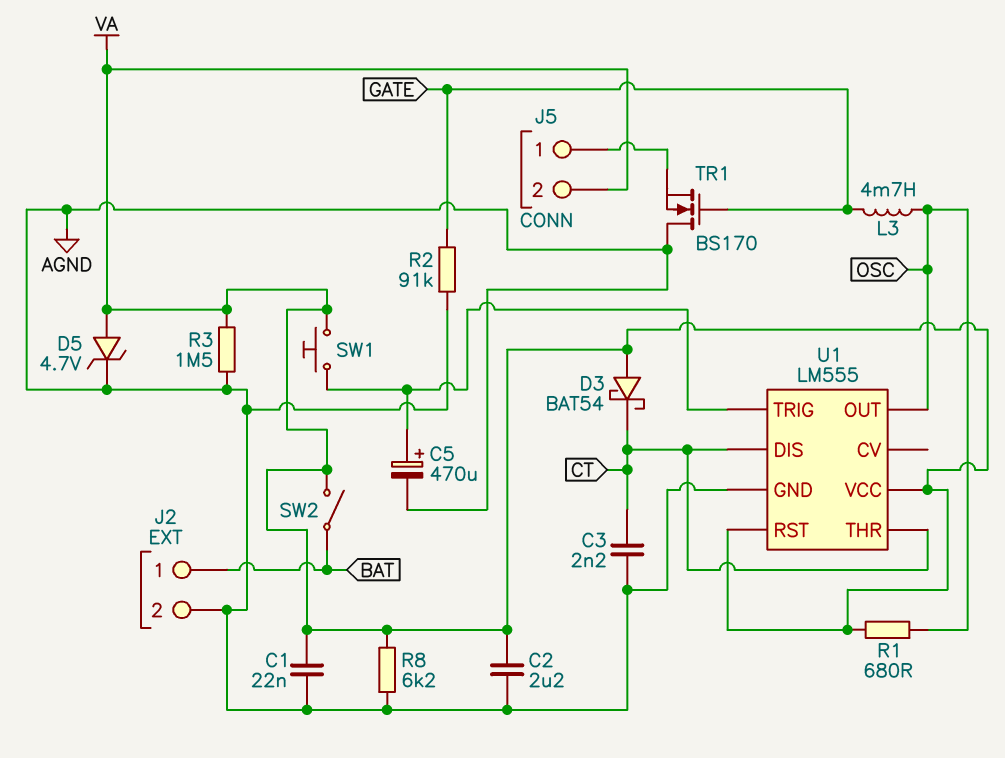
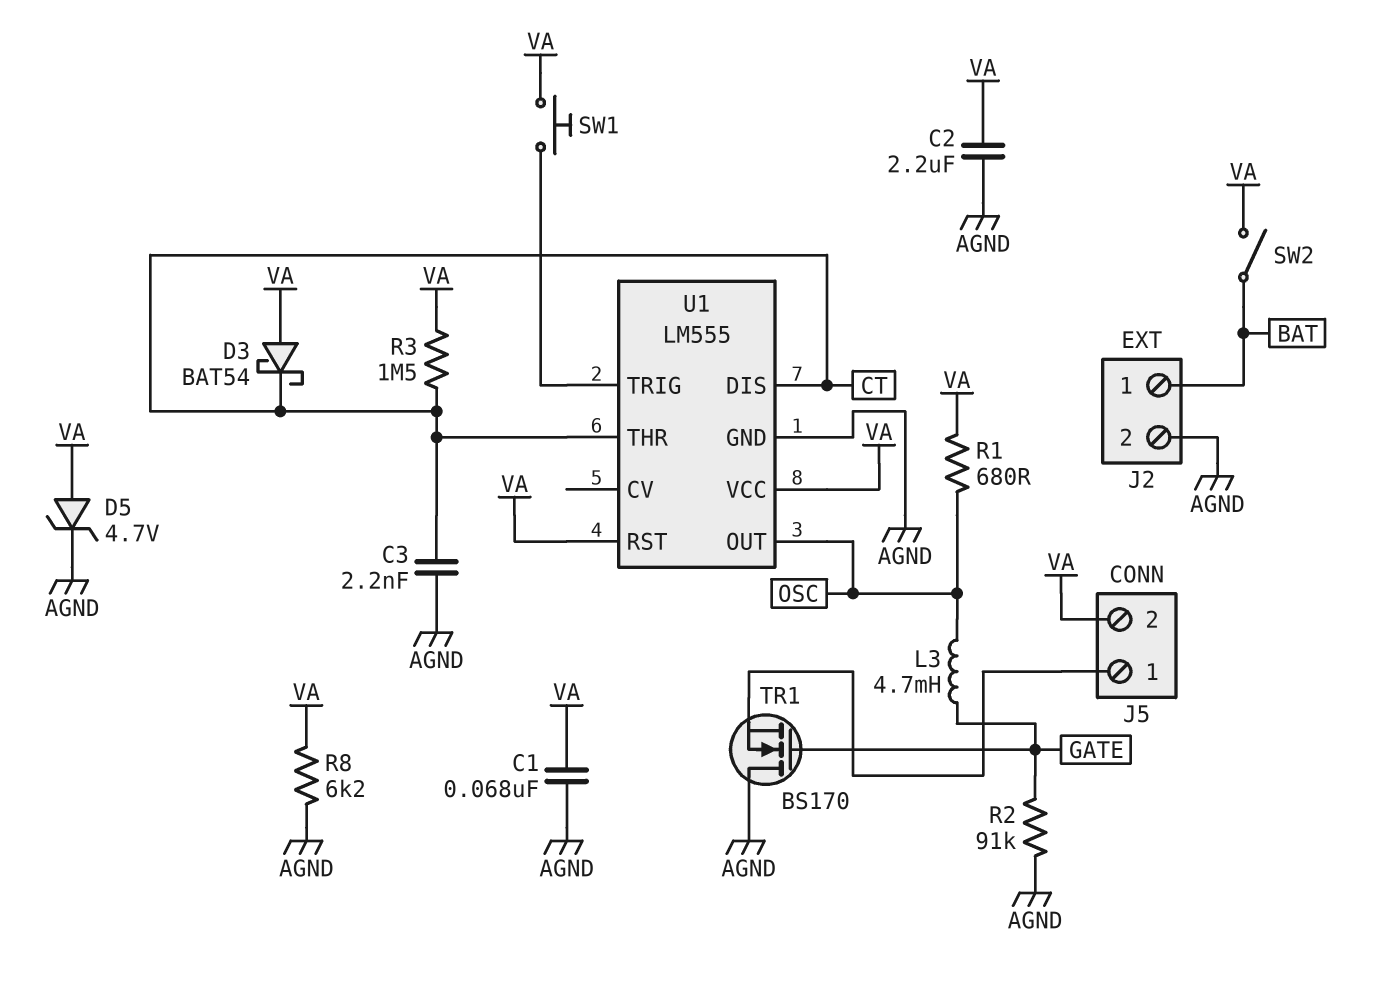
C1: 22nF (AGND, VA) -> 68nF (AGND, VA)
C5: 470uF (plus U1/TRIG, minus AGND) -> none
R3: 1.5M (AGND, VA) -> 1.5M (CT, VA)

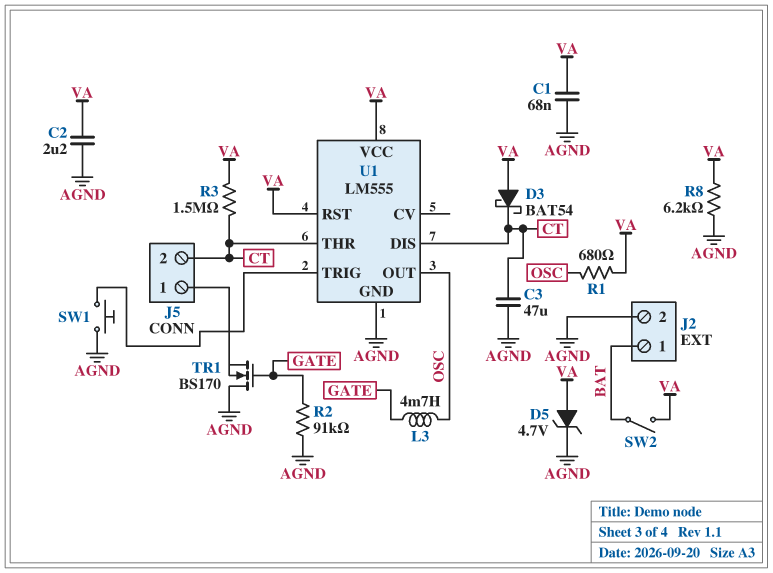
C3: 2.2nF (AGND, CT) -> 47uF (AGND, CT)
J5 pin 2: VA -> CT
SW1: button (U1/TRIG, VA) -> button (AGND, U1/TRIG)

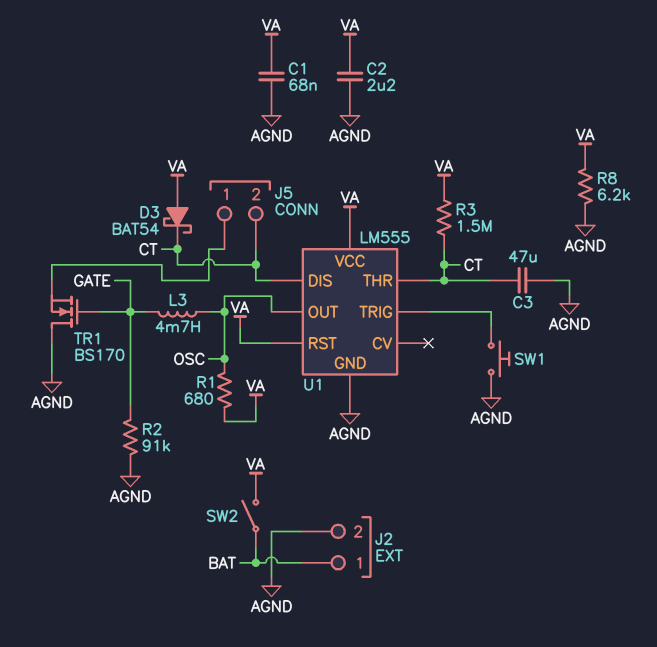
D5: zener 4.7V (A VA, K AGND) -> none

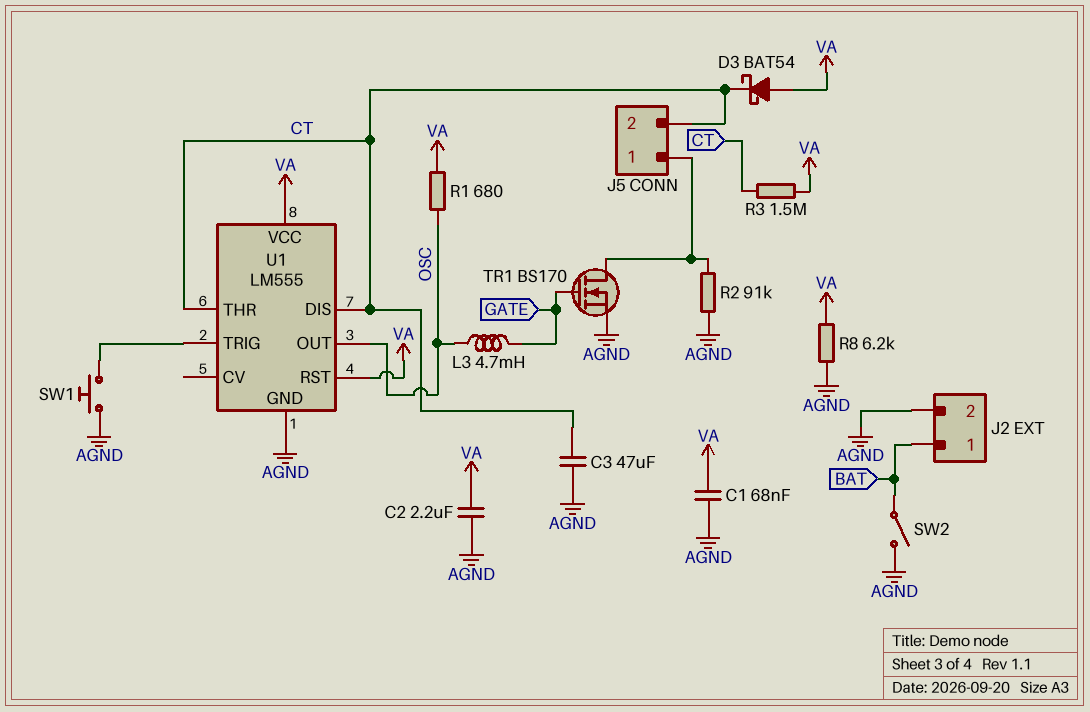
R2: 91k (AGND, GATE) -> 91k (AGND, J5/1)
SW2: switch (BAT, VA) -> switch (AGND, BAT)
TR1: NMOS BS170 (G GATE, D AGND, S J5/1) -> NMOS BS170 (G GATE, D J5/1, S AGND)

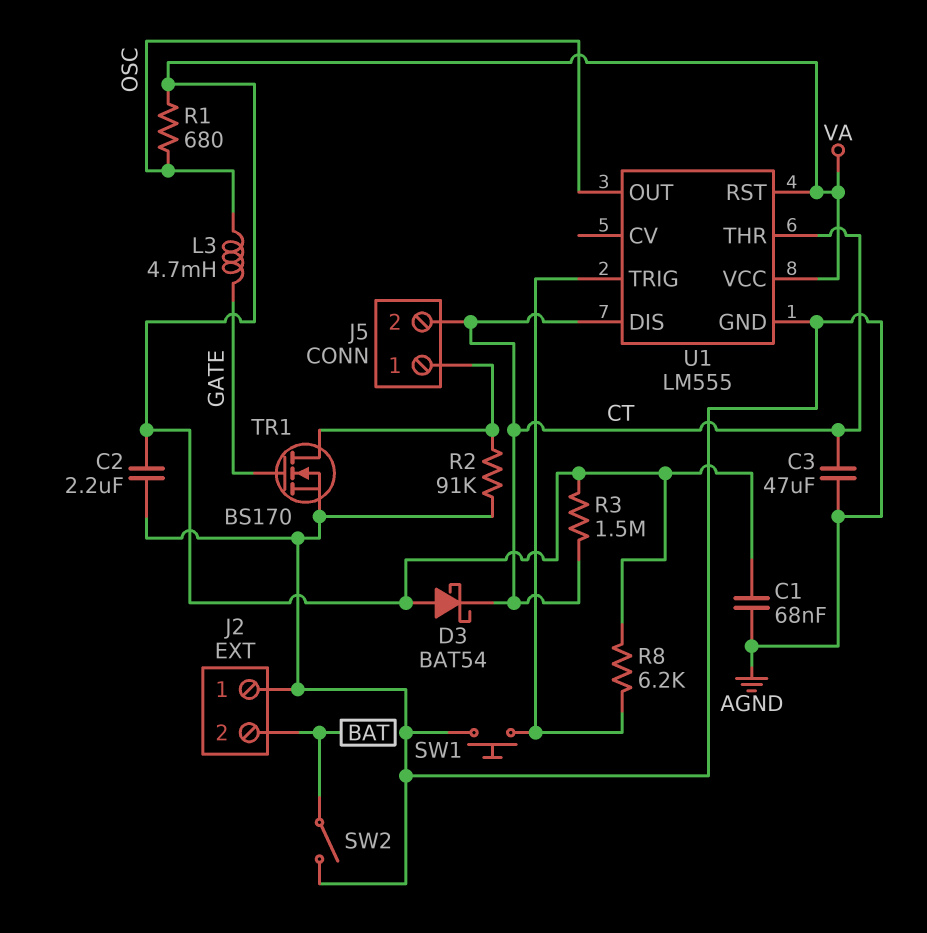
J2 pin 1: BAT -> AGND
J2 pin 2: AGND -> BAT
R8: 6.2k (AGND, VA) -> 6.2k (U1/TRIG, VA)

